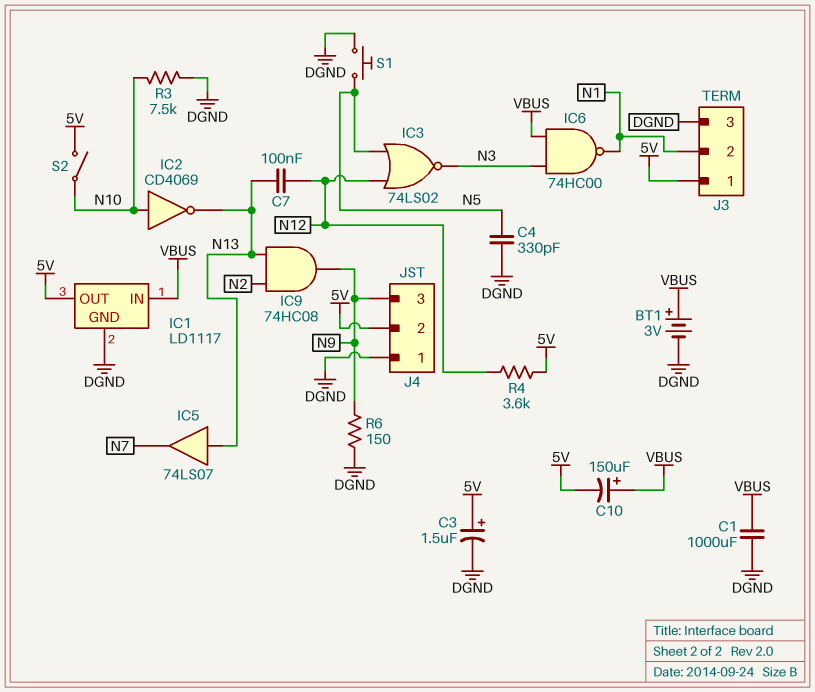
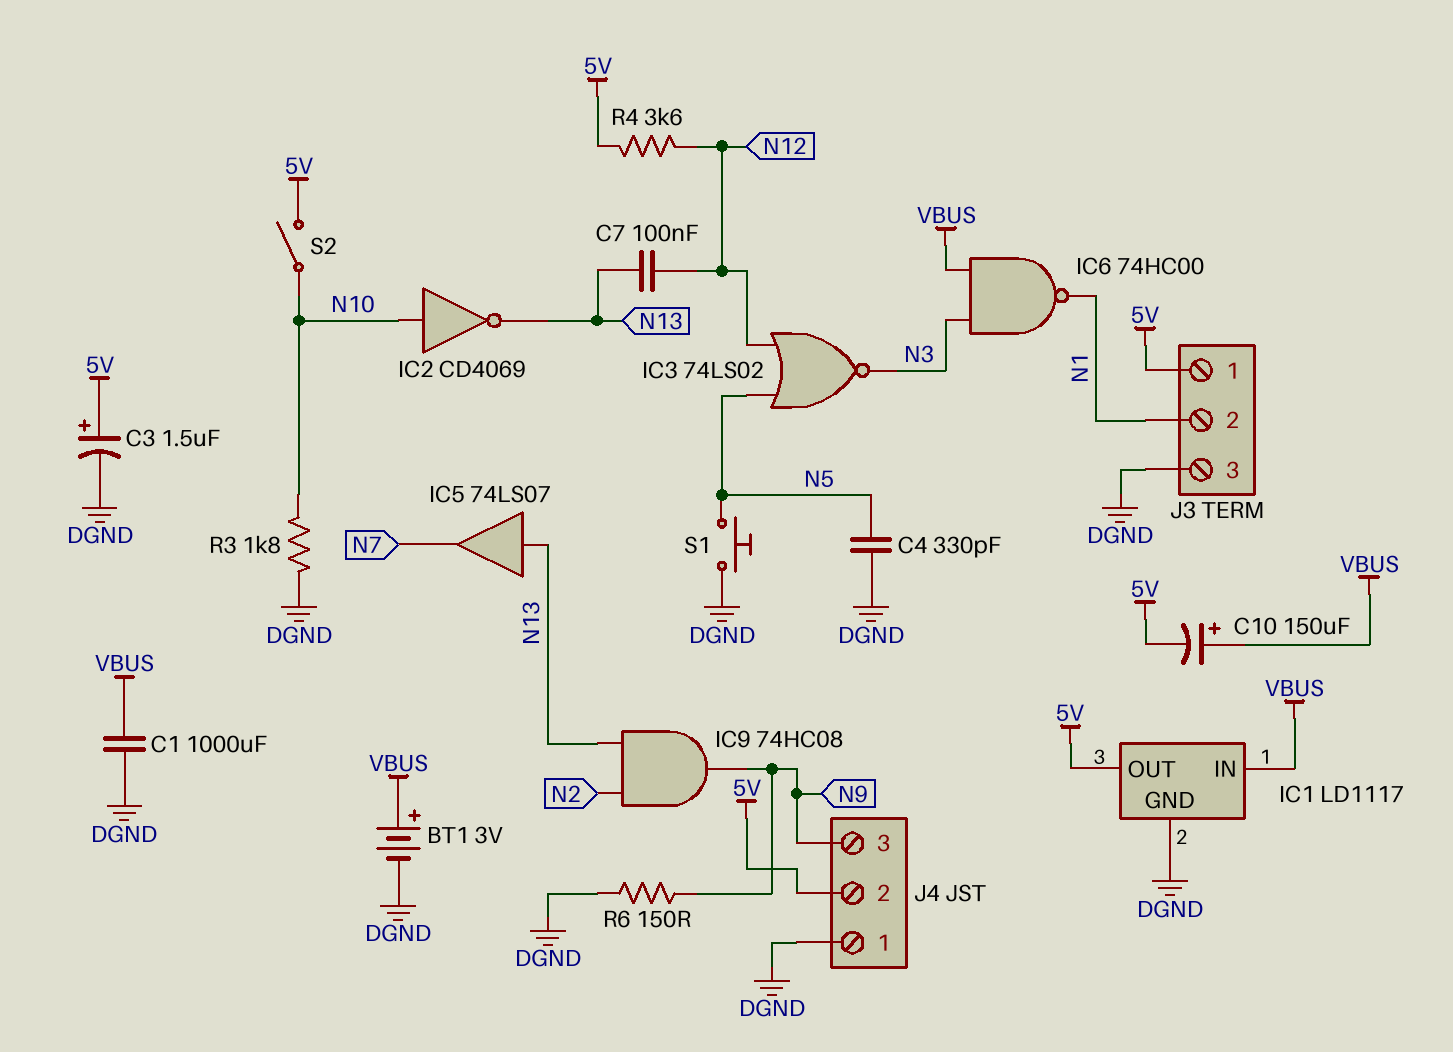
R3: 7.5k (DGND, N10) -> 1.8k (DGND, N10)

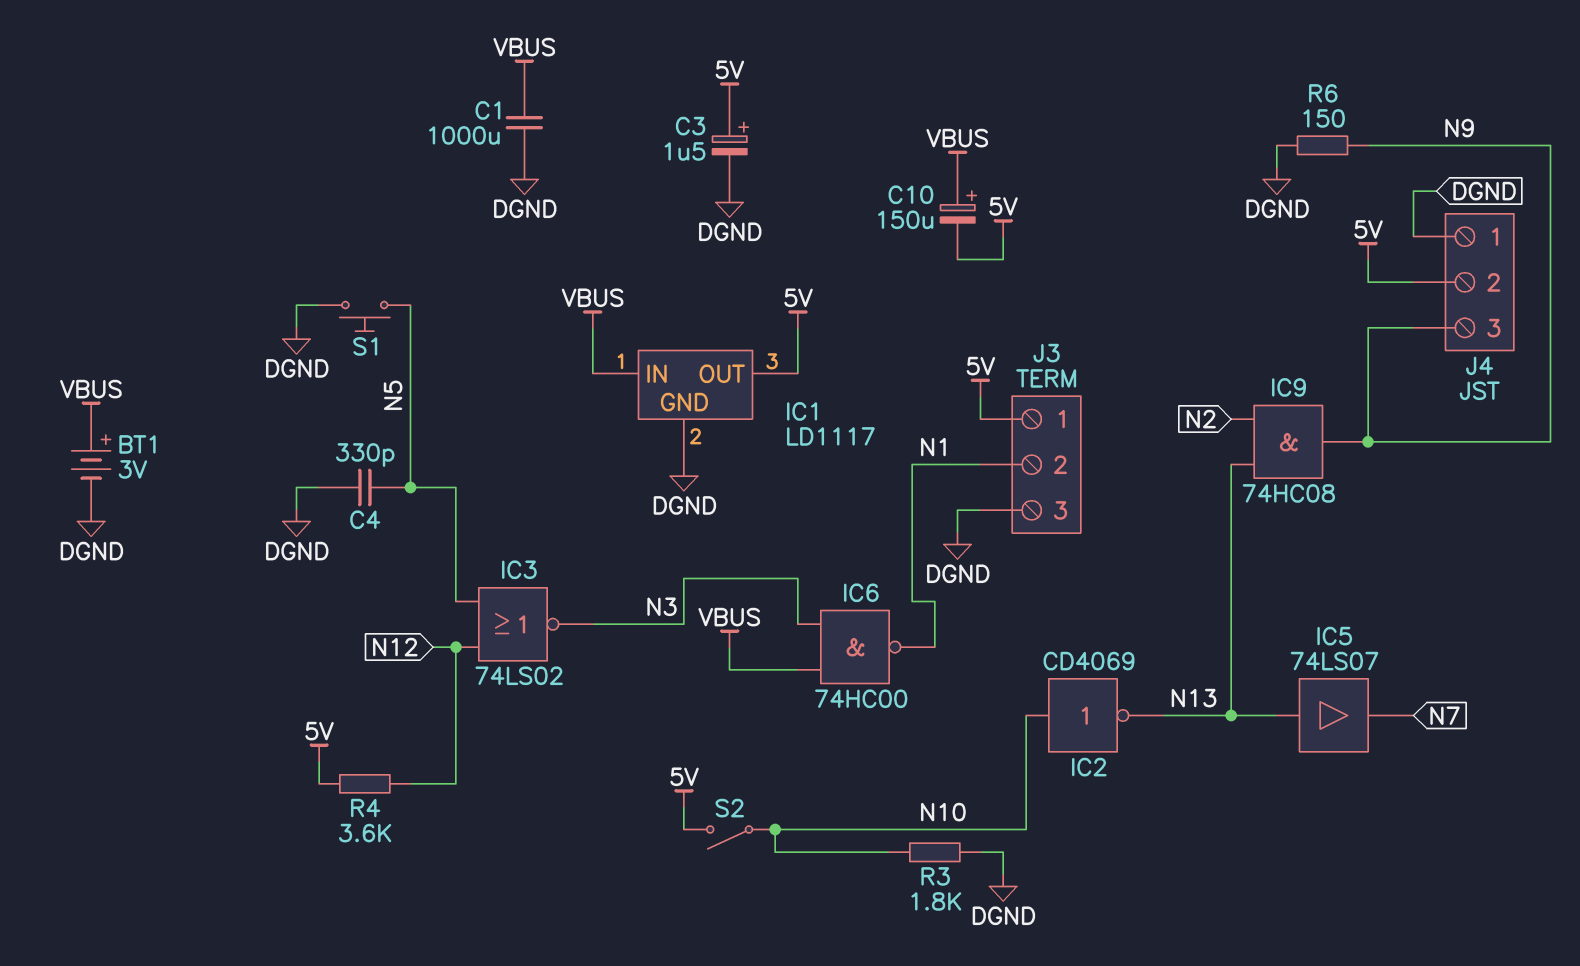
C7: 100nF (N12, N13) -> none

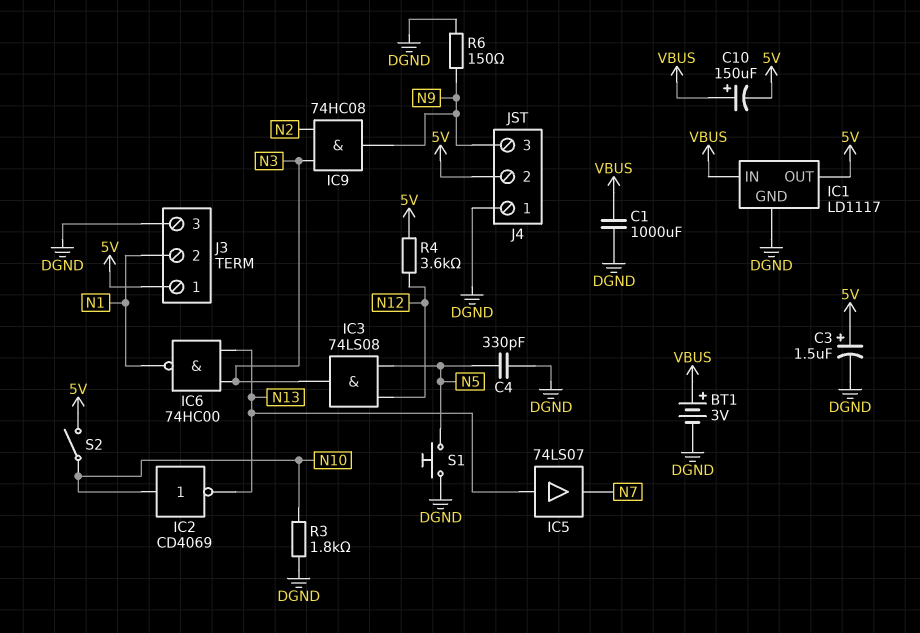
IC3: NOR 74LS02 (in N5, in N12, out N3) -> AND 74LS08 (in N5, in N12, out N3)
IC6: NAND 74HC00 (in N3, in VBUS, out N1) -> NAND 74HC00 (in N3, in N13, out N1)
IC9: AND 74HC08 (in N2, in N13, out N9) -> AND 74HC08 (in N2, in N3, out N9)

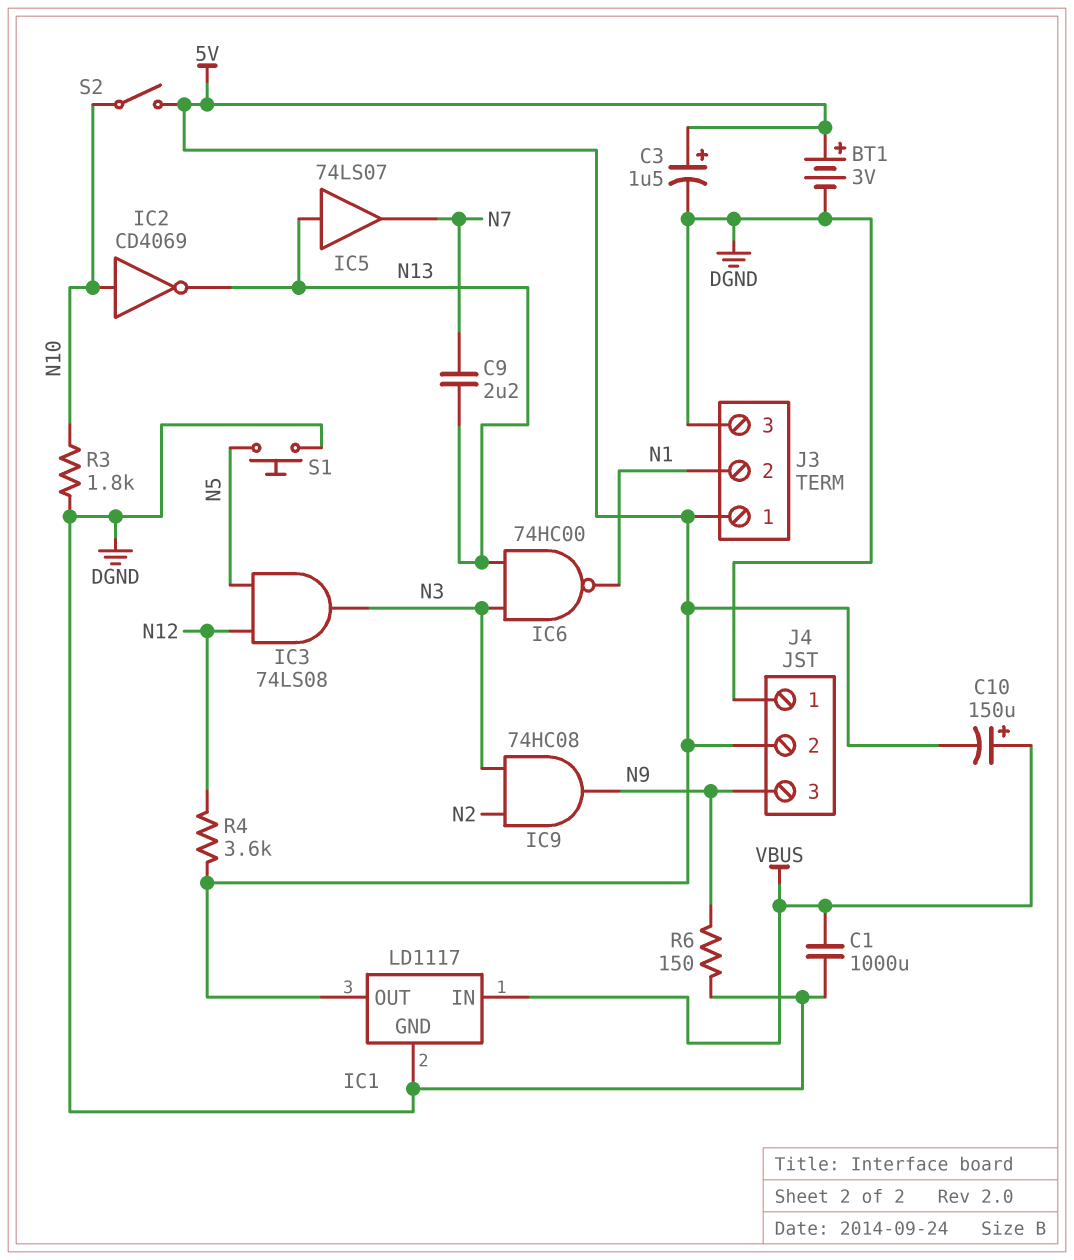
BT1: 3V (plus VBUS, minus DGND) -> 3V (plus 5V, minus DGND)
C4: 330pF (DGND, N5) -> none
C9: none -> 2.2uF (N7, N13)

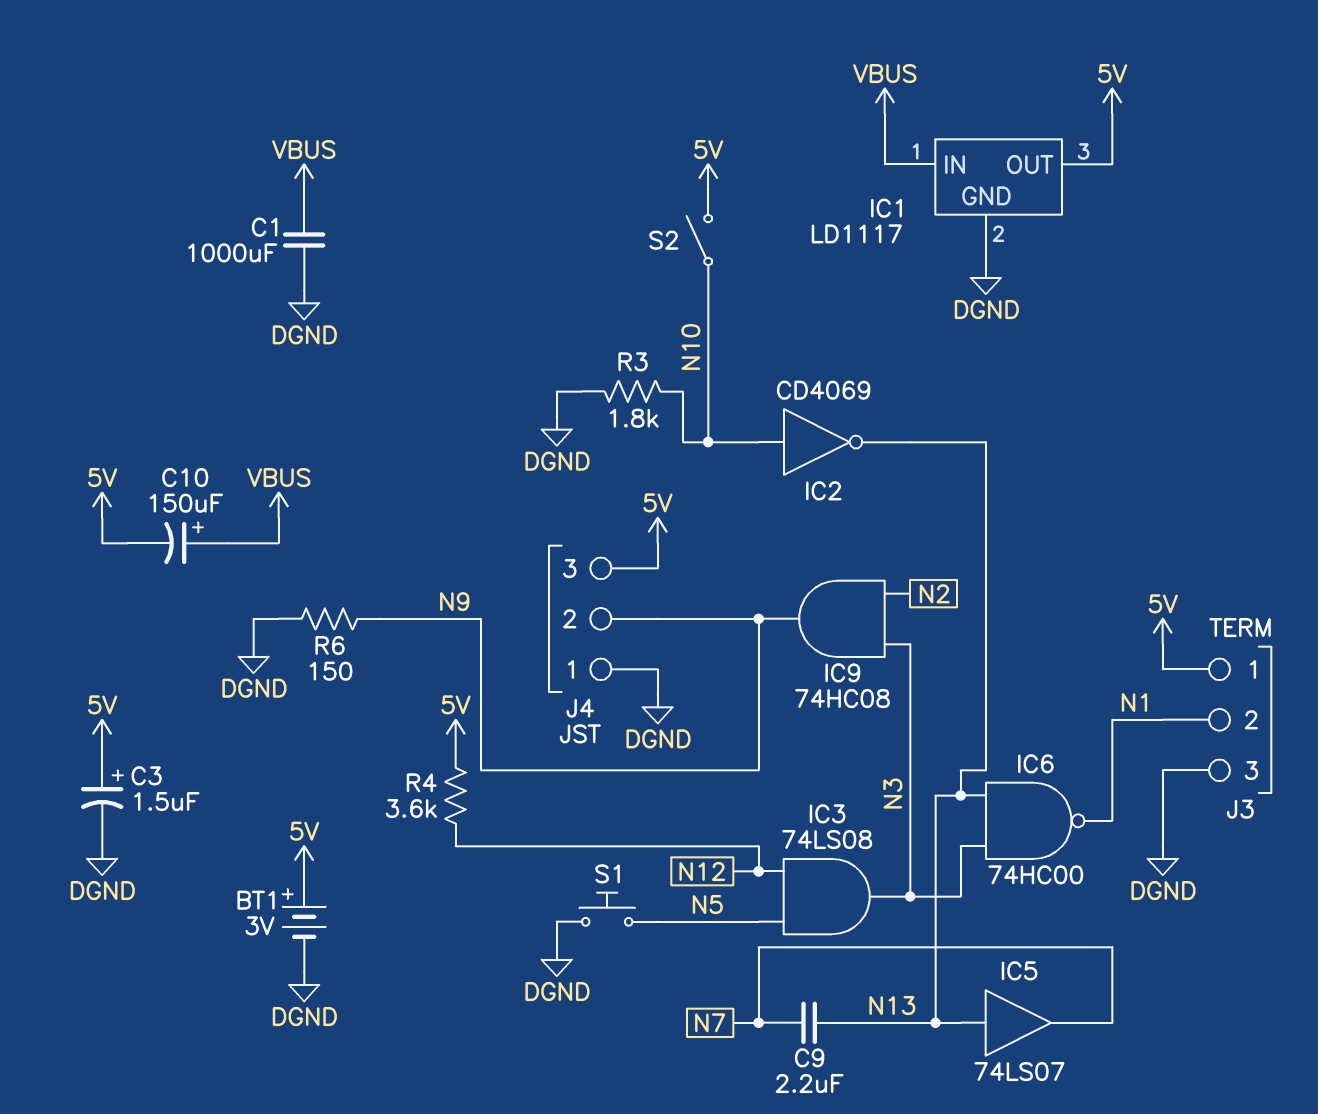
J4 pin 2: 5V -> N9
J4 pin 3: N9 -> 5V

